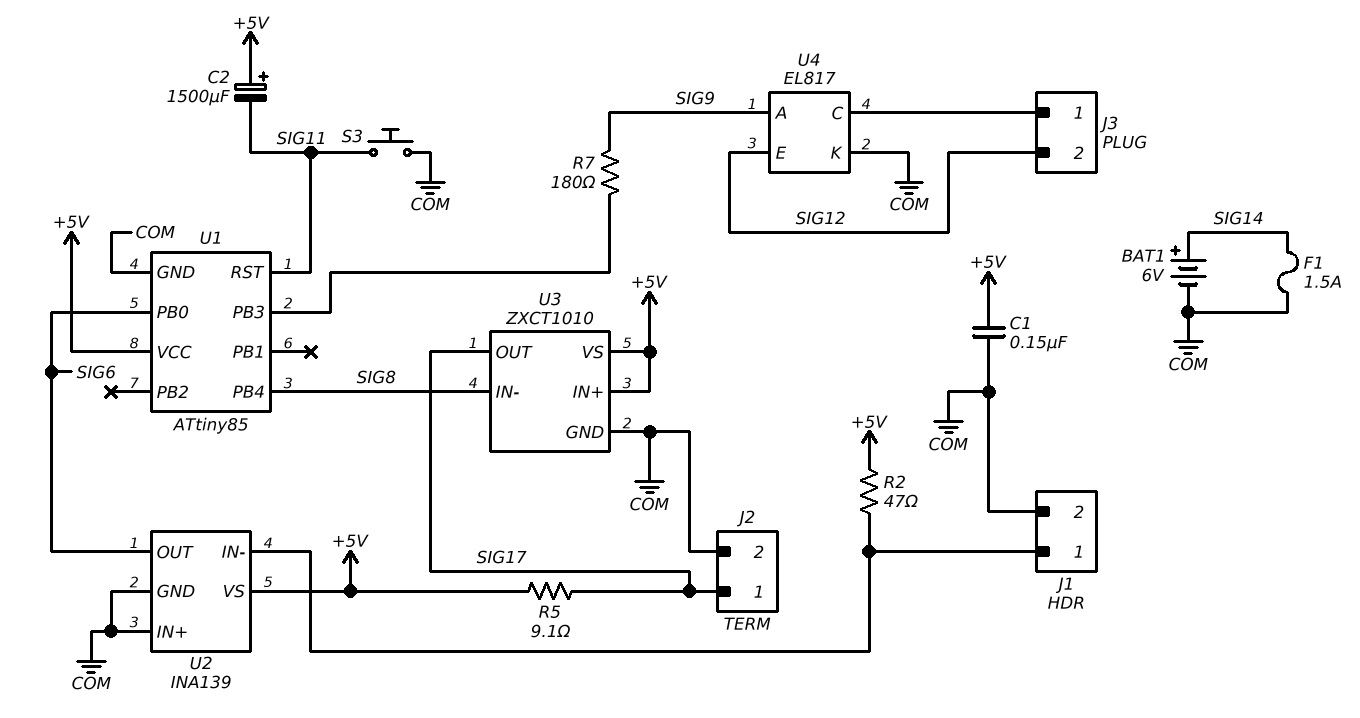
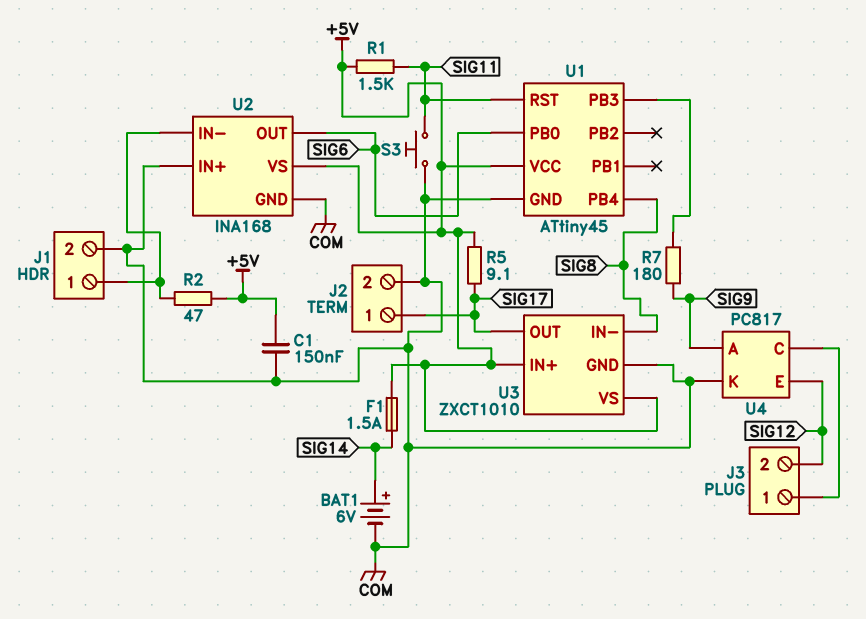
C2: 1500uF (plus +5V, minus SIG11) -> none
F1: 1.5A (COM, SIG14) -> 1.5A (+5V, SIG14)
R1: none -> 1.5k (+5V, SIG11)
U1: ATtiny85 -> ATtiny45
U2: INA139 -> INA168
U4: EL817 -> PC817

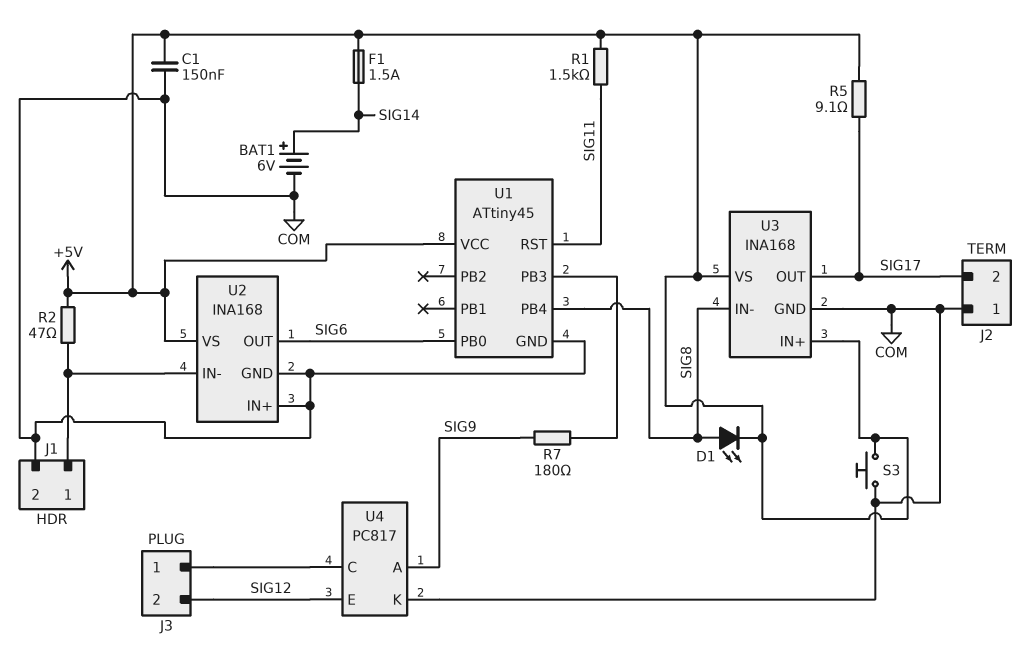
D1: none -> LED (A SIG8, K +5V)
J2 pin 1: SIG17 -> COM
J2 pin 2: COM -> SIG17
S3: button (COM, SIG11) -> button (+5V, COM)
U3: ZXCT1010 -> INA168

